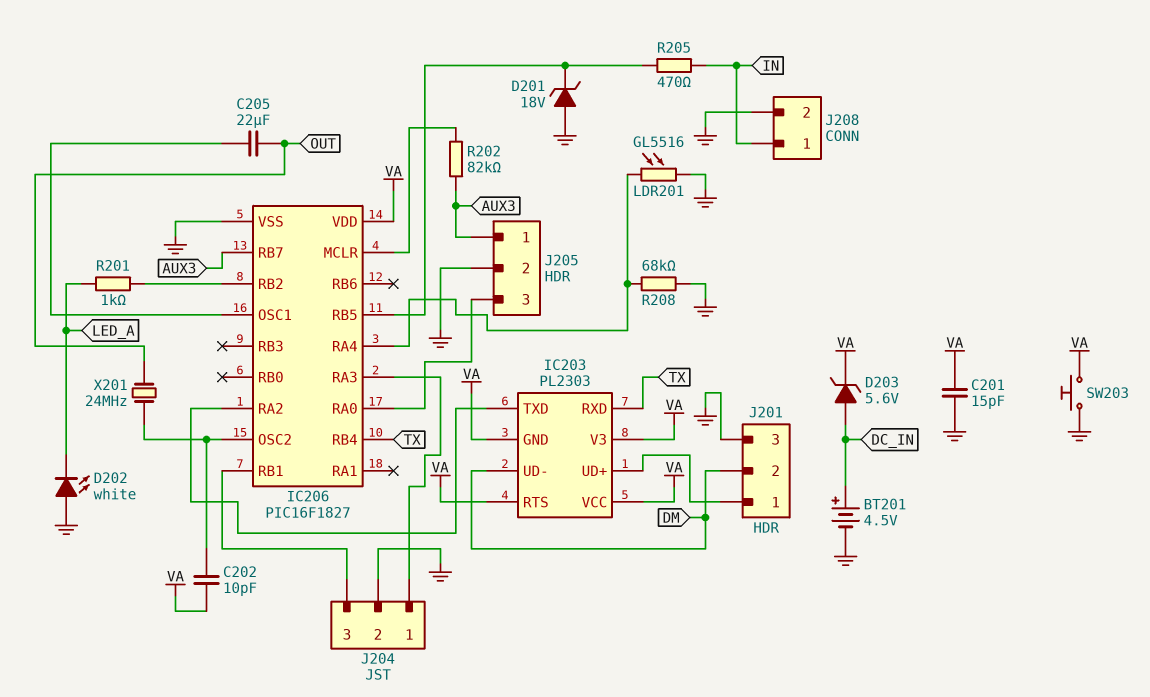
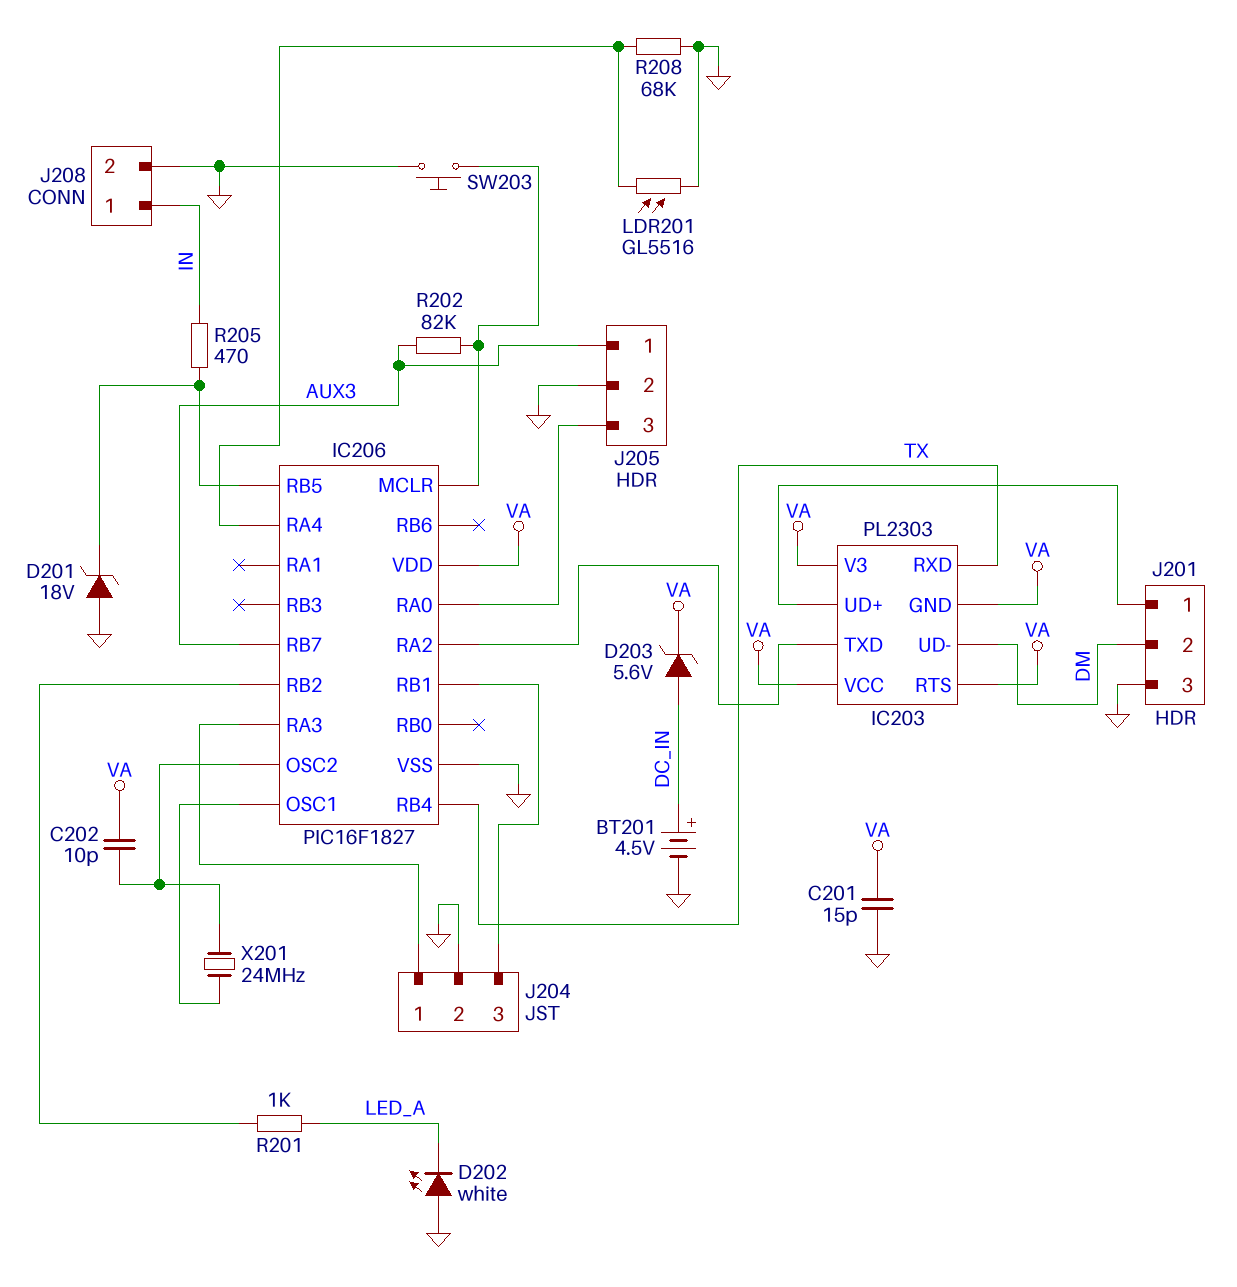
C205: 22uF (IC206/OSC1, OUT) -> none
SW203: button (GND, VA) -> button (GND, IC206/MCLR)
X201: 24MHz (IC206/OSC2, OUT) -> 24MHz (IC206/OSC1, IC206/OSC2)

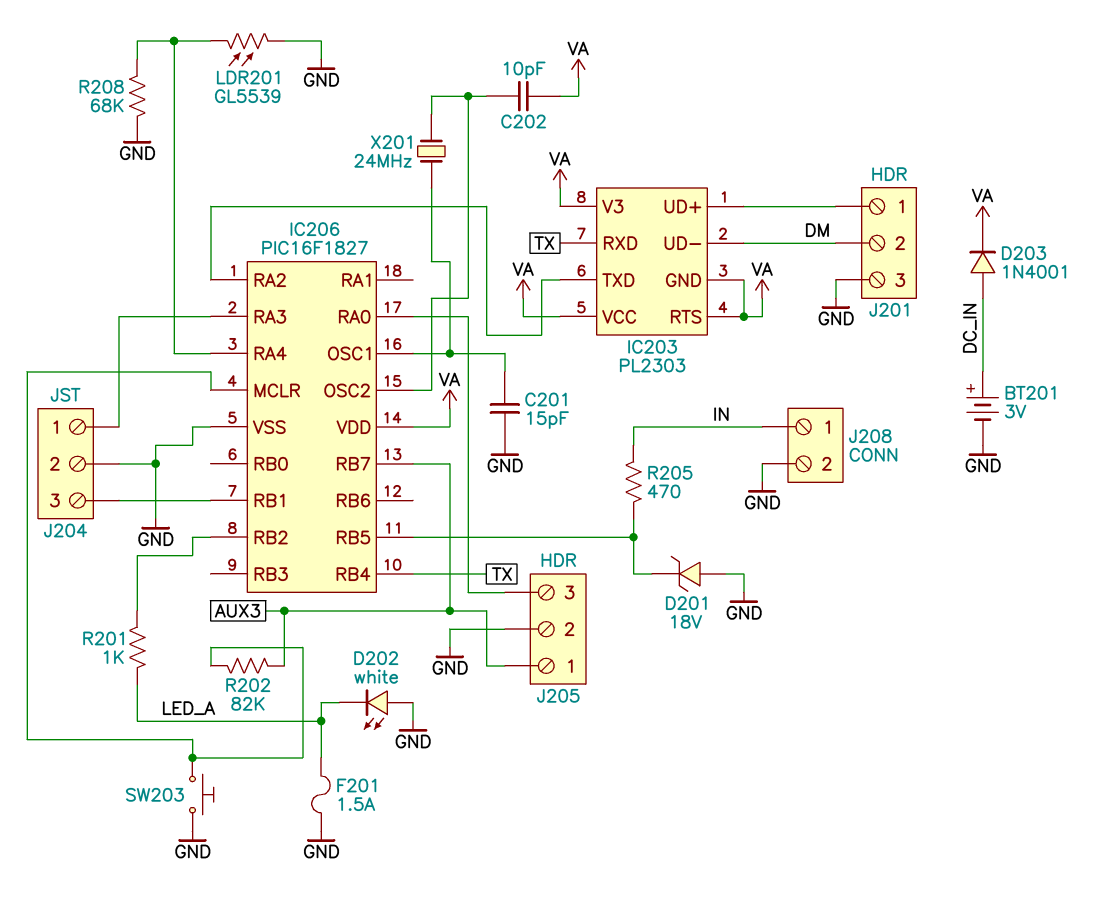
BT201: 4.5V (plus DC_IN, minus GND) -> 3V (plus DC_IN, minus GND)
C201: 15pF (GND, VA) -> 15pF (GND, IC206/OSC1)
D203: zener 5.6V (A DC_IN, K VA) -> diode 1N4001 (A DC_IN, K VA)
F201: none -> 1.5A (GND, LED_A)
LDR201: GL5516 (GND, IC206/RA4) -> GL5539 (GND, IC206/RA4)

